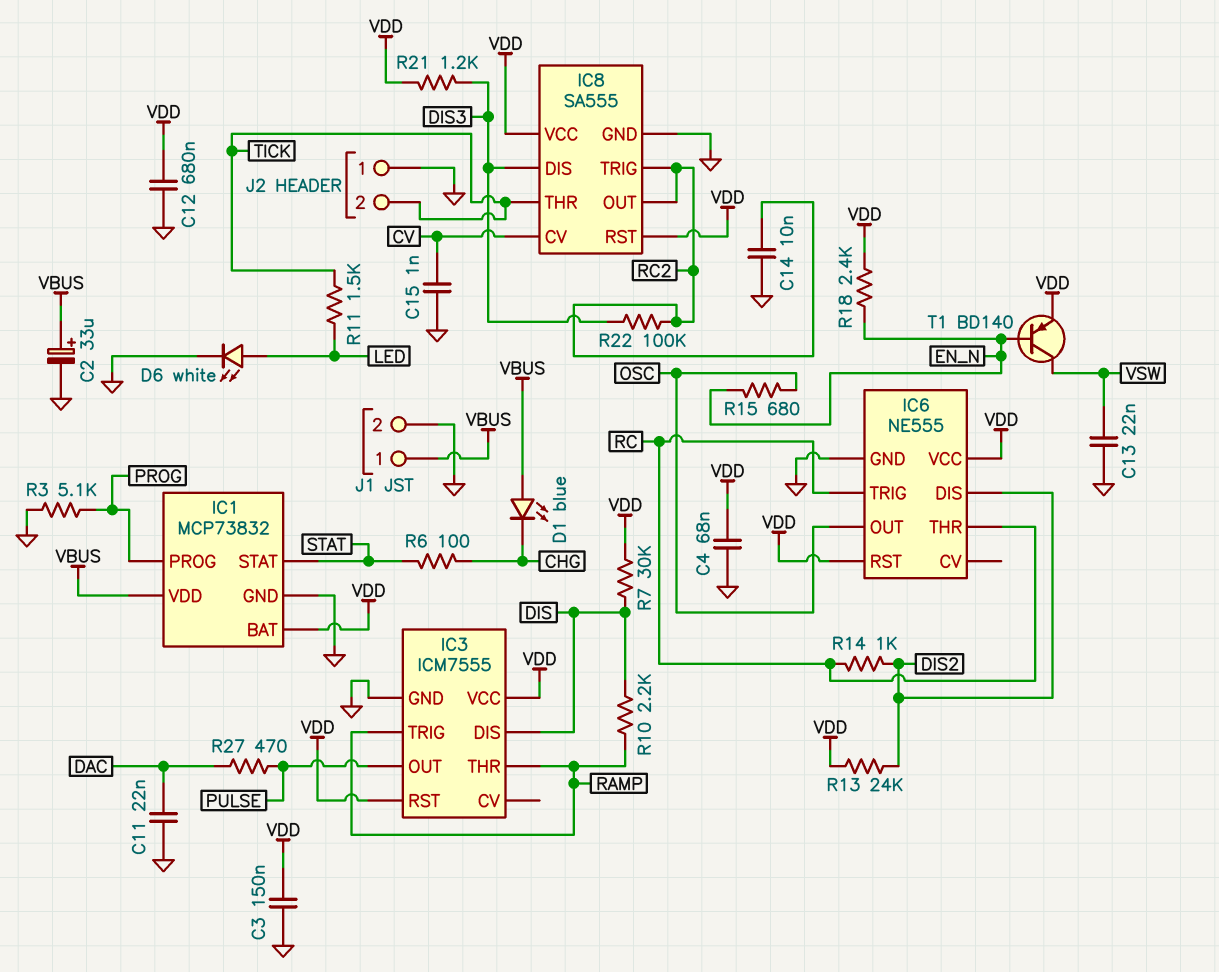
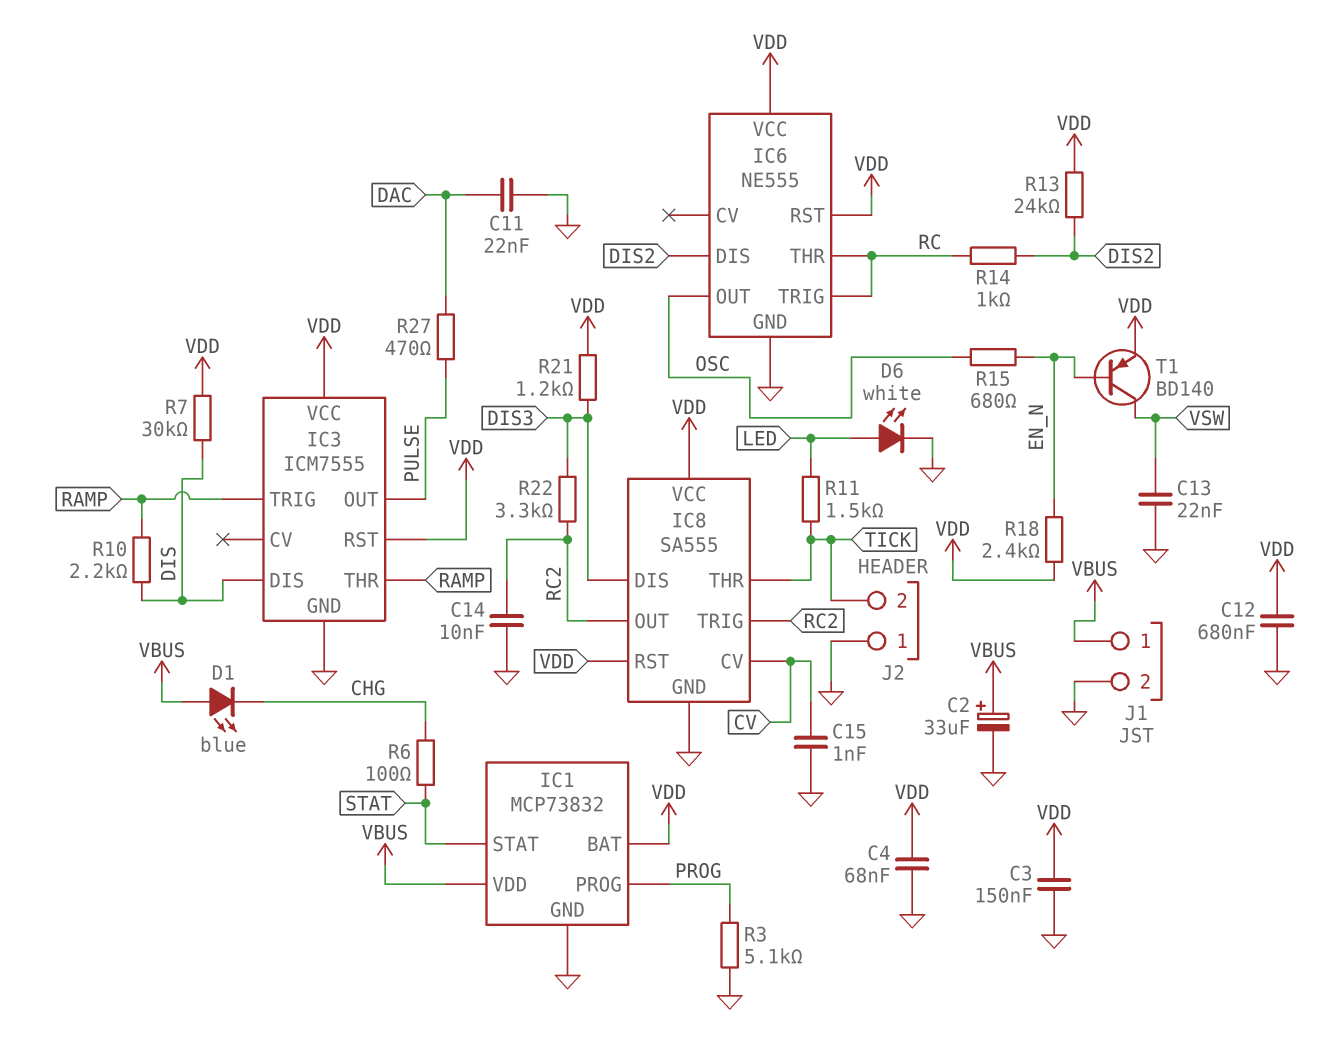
R22: 100k (DIS3, RC2) -> 3.3k (DIS3, RC2)

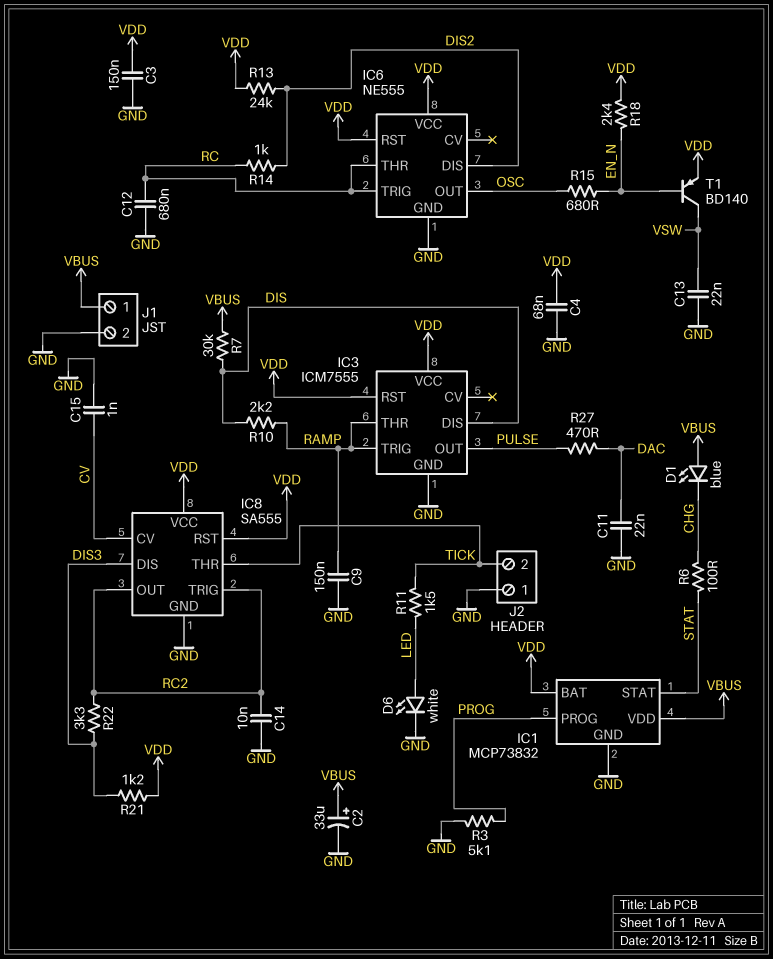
C9: none -> 150nF (GND, RAMP)
C12: 680nF (GND, VDD) -> 680nF (GND, RC)
R7: 30k (DIS, VDD) -> 30k (DIS, VBUS)

